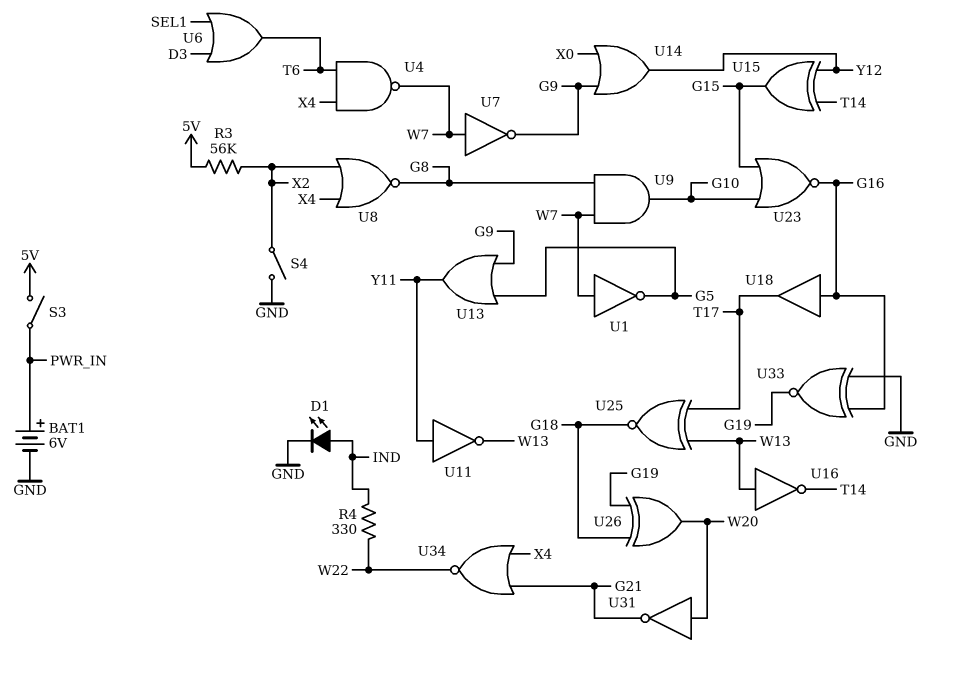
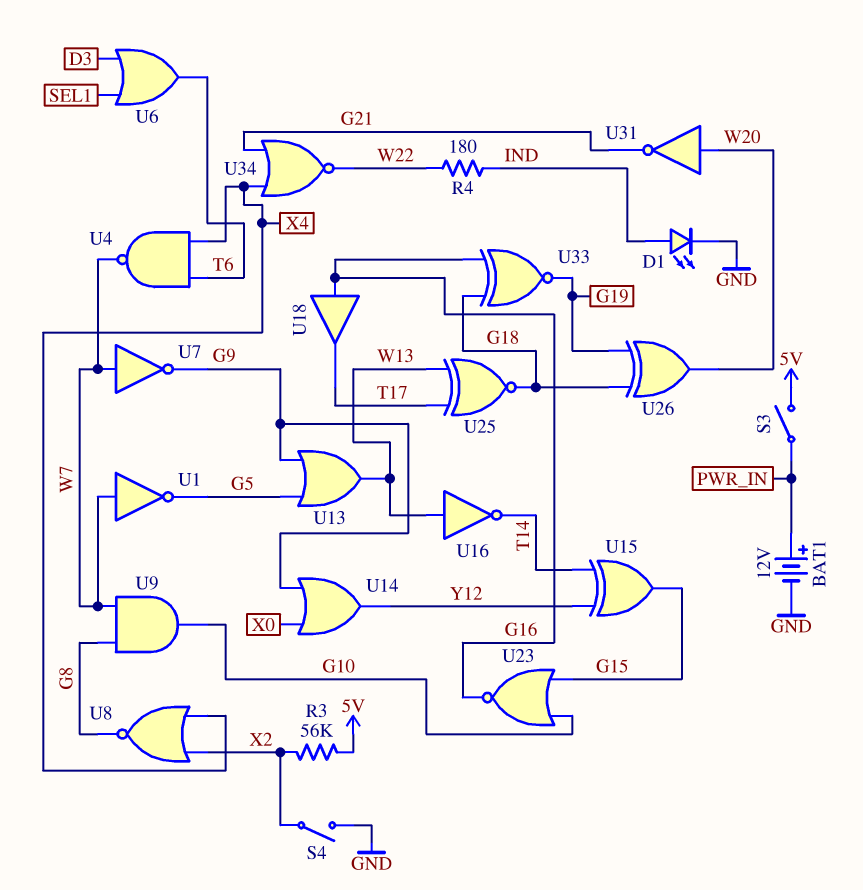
BAT1: 6V (plus PWR_IN, minus GND) -> 12V (plus PWR_IN, minus GND)
R4: 330 (IND, W22) -> 180 (IND, W22)
U11: NOT (in Y11, out W13) -> none
U13: OR (in G5, in G9, out Y11) -> OR (in G5, in G9, out W13)
U33: XNOR (in G16, in GND, out G19) -> XNOR (in G16, in G18, out G19)

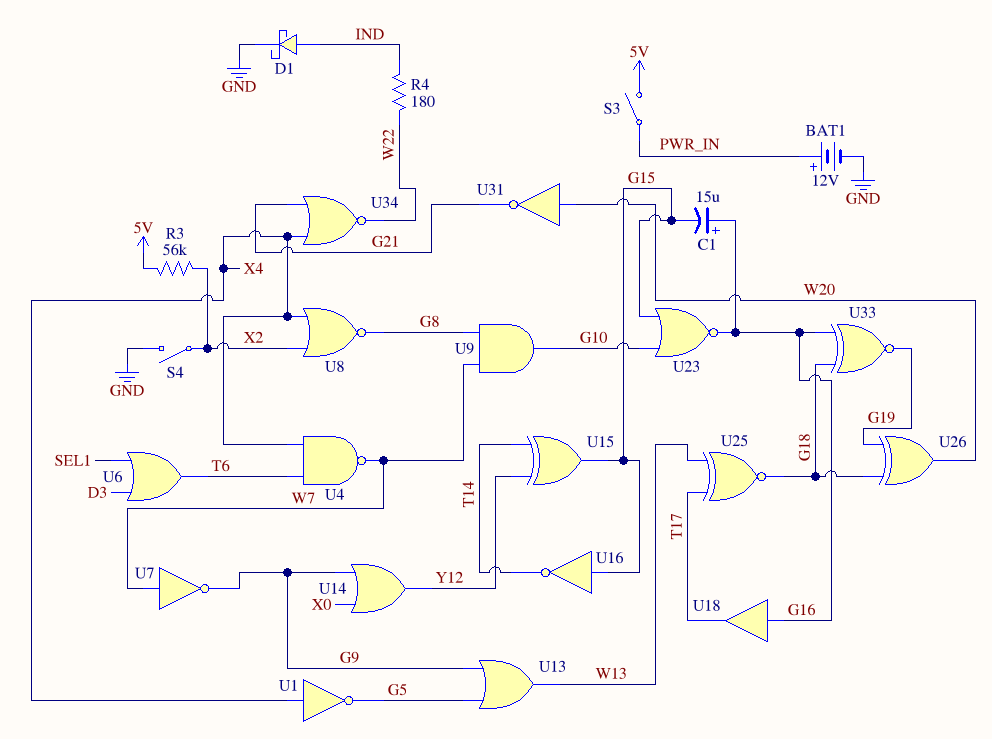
C1: none -> 15uF (plus G16, minus G15)
D1: LED (A IND, K GND) -> schottky (A IND, K GND)
U1: NOT (in W7, out G5) -> NOT (in X4, out G5)
U16: NOT (in W13, out T14) -> NOT (in G15, out T14)

